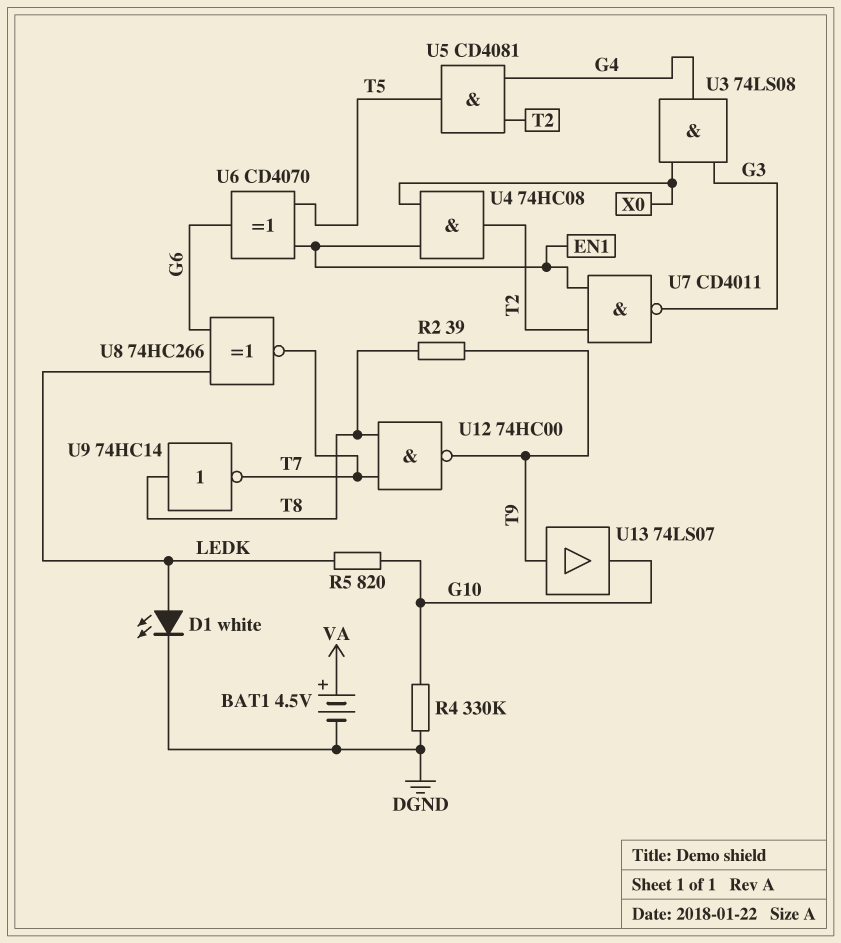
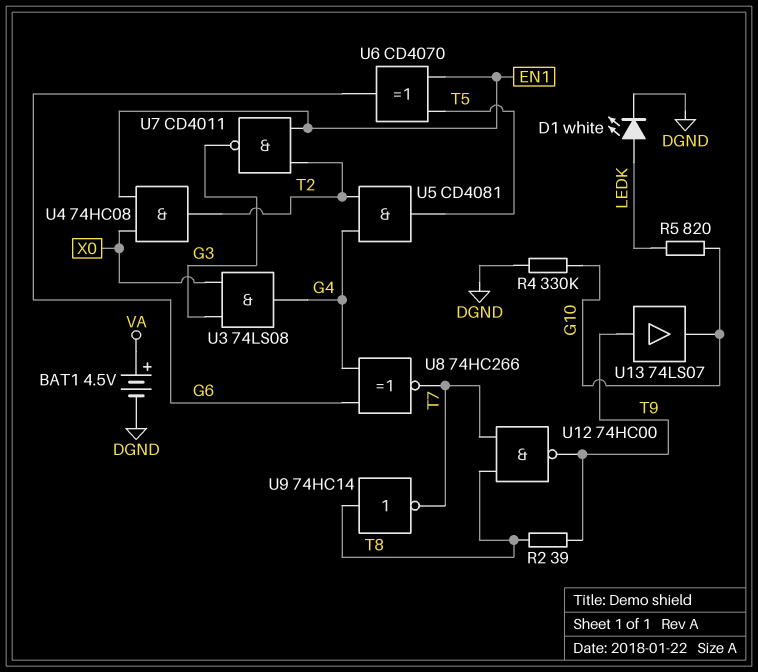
U8: XNOR 74HC266 (in G6, in LEDK, out T7) -> XNOR 74HC266 (in G4, in G6, out T7)

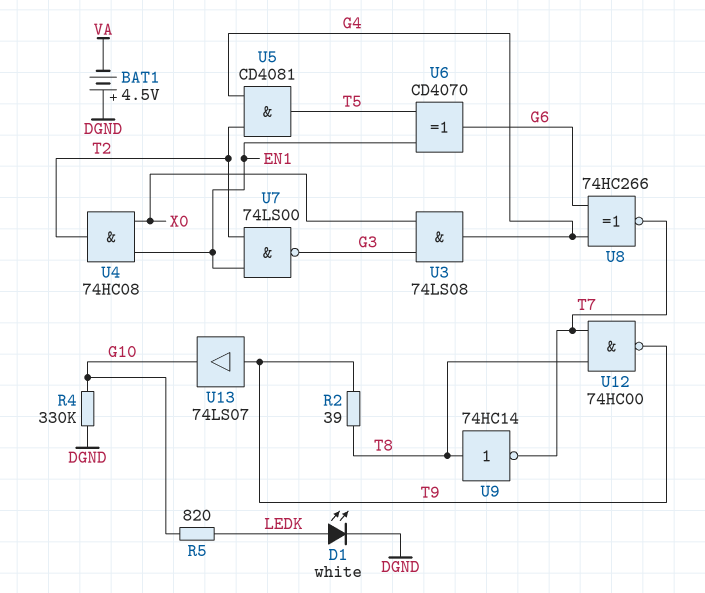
BAT1: 4.5V (plus VA, minus DGND) -> 4.5V (plus DGND, minus VA)
U7: NAND CD4011 (in EN1, in T2, out G3) -> NAND 74LS00 (in EN1, in T2, out G3)

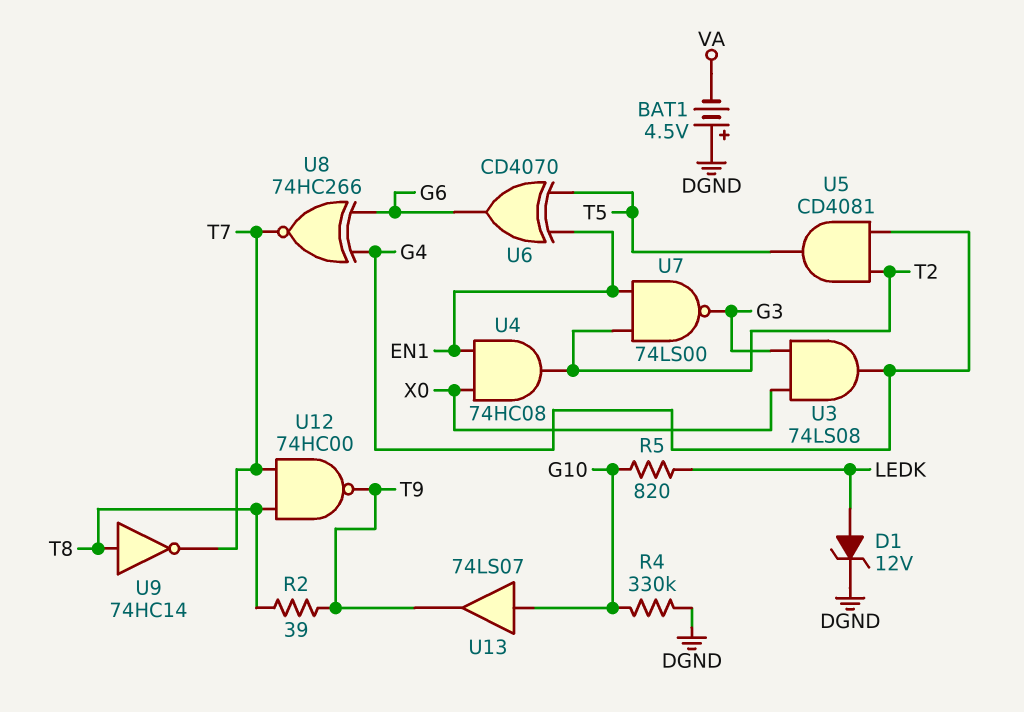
D1: LED white (A LEDK, K DGND) -> zener 12V (A LEDK, K DGND)
U13: buffer 74LS07 (in T9, out G10) -> buffer 74LS07 (in G10, out T9)

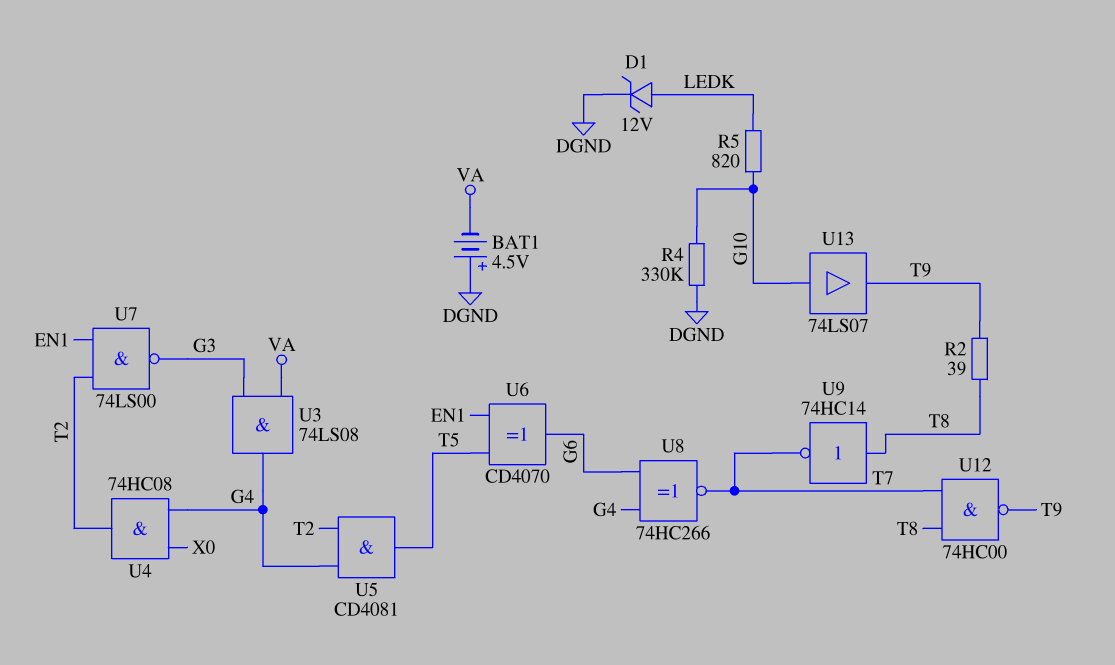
U3: AND 74LS08 (in G3, in X0, out G4) -> AND 74LS08 (in G3, in VA, out G4)
U4: AND 74HC08 (in EN1, in X0, out T2) -> AND 74HC08 (in G4, in X0, out T2)

